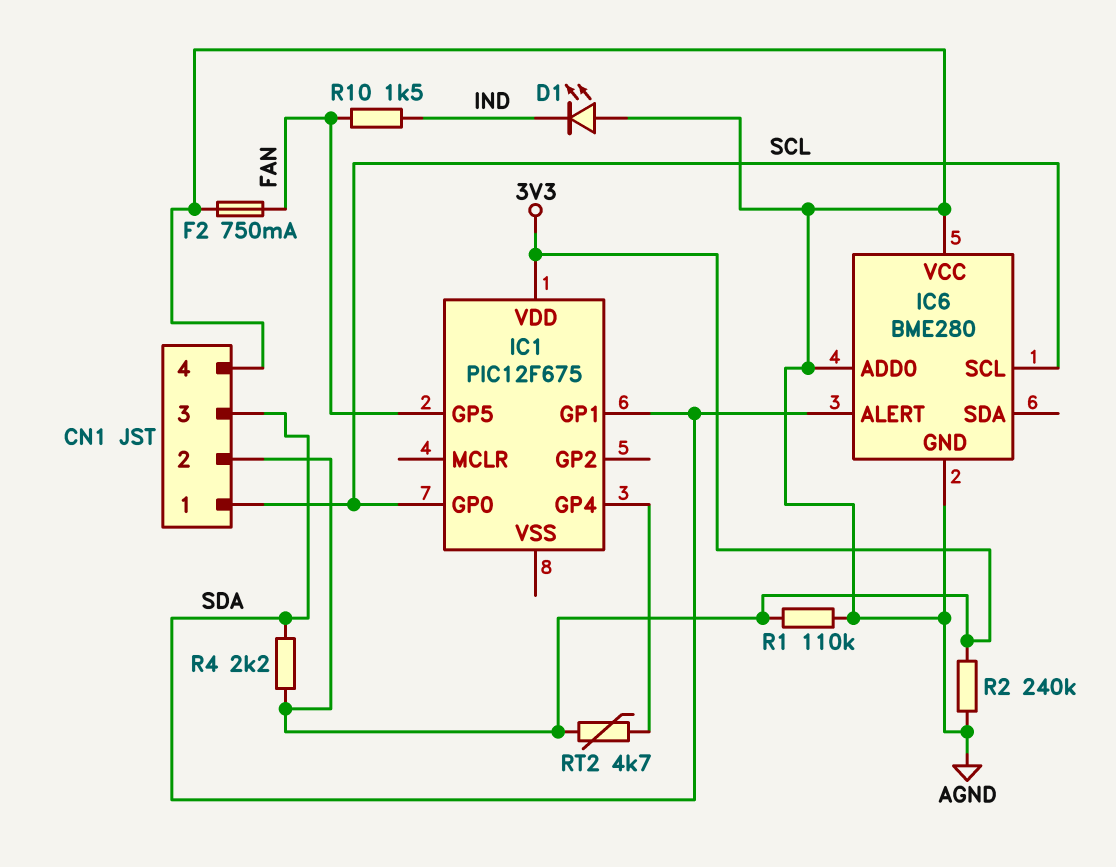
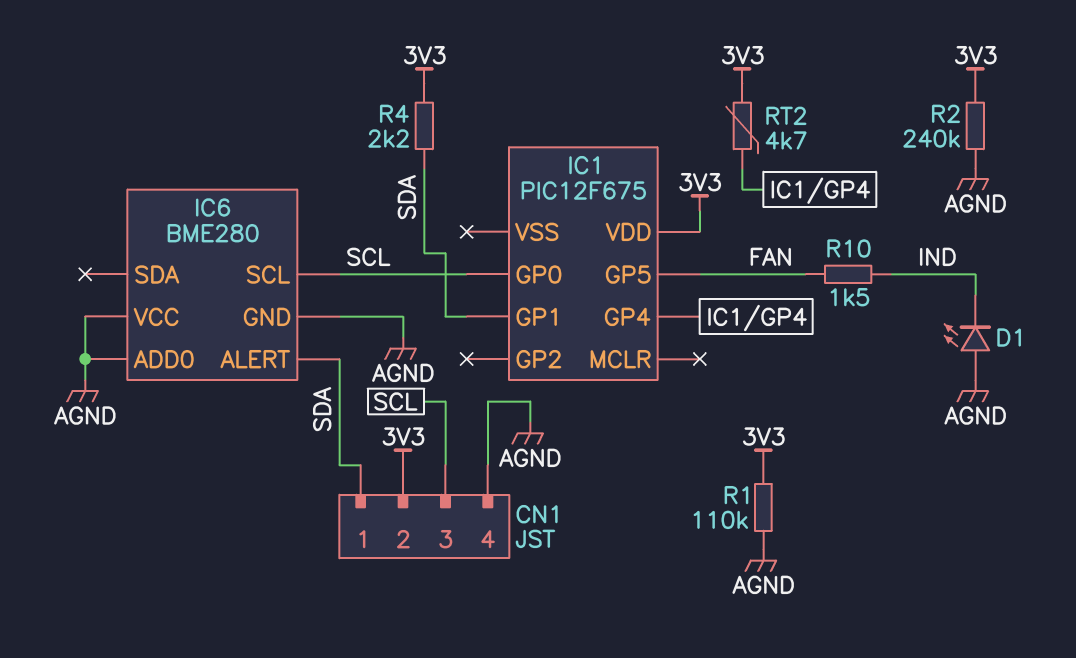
CN1 pin 1: SCL -> SDA
CN1 pin 3: SDA -> SCL
F2: 750mA (AGND, FAN) -> none

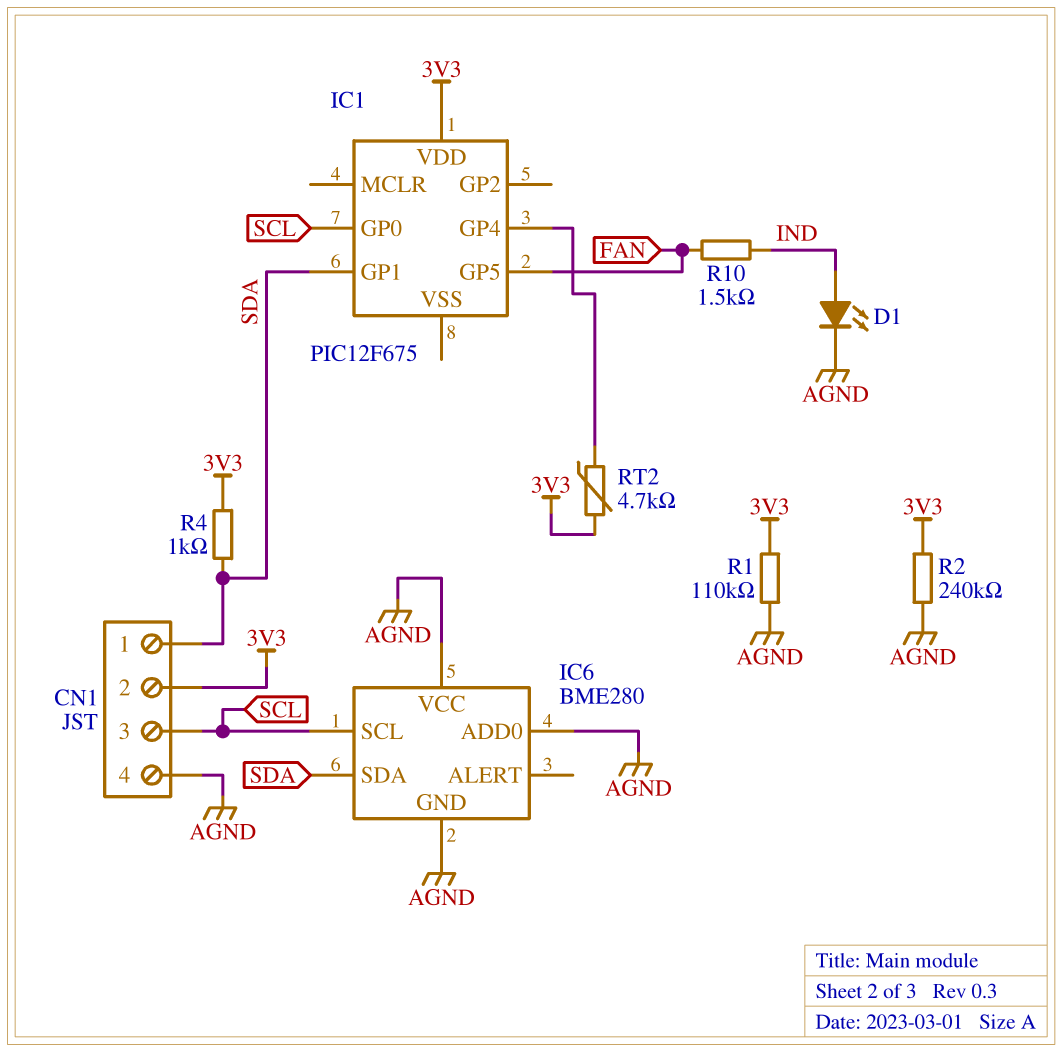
D1: LED (A AGND, K IND) -> LED (A IND, K AGND)
IC6 pin ALERT: SDA -> none
IC6 pin SDA: none -> SDA
R4: 2.2k (3V3, SDA) -> 1k (3V3, SDA)

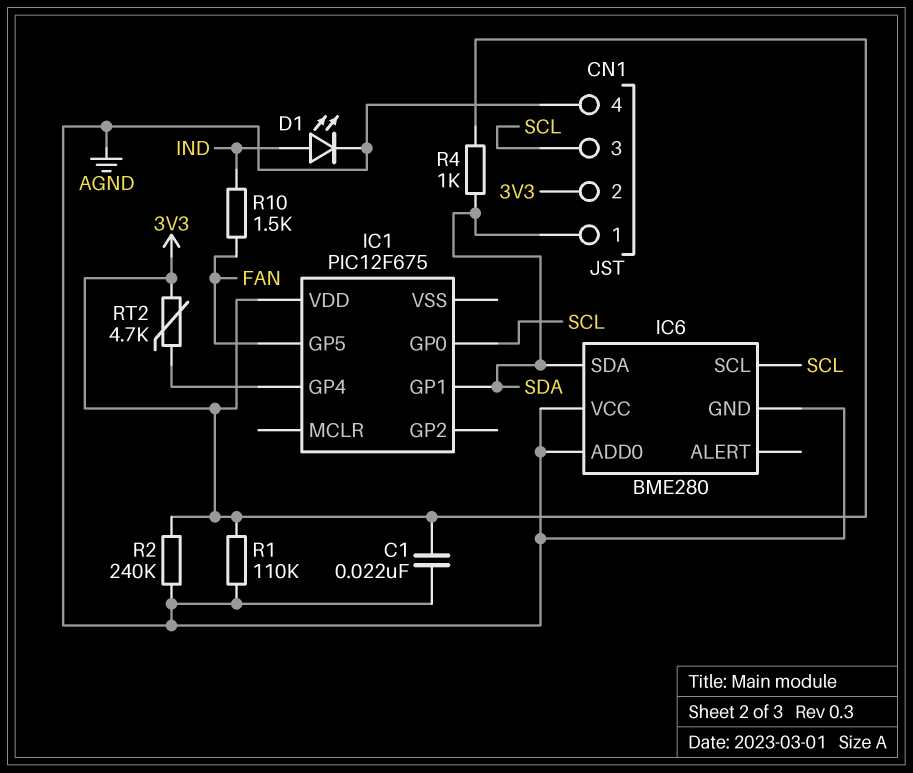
C1: none -> 22nF (3V3, AGND)

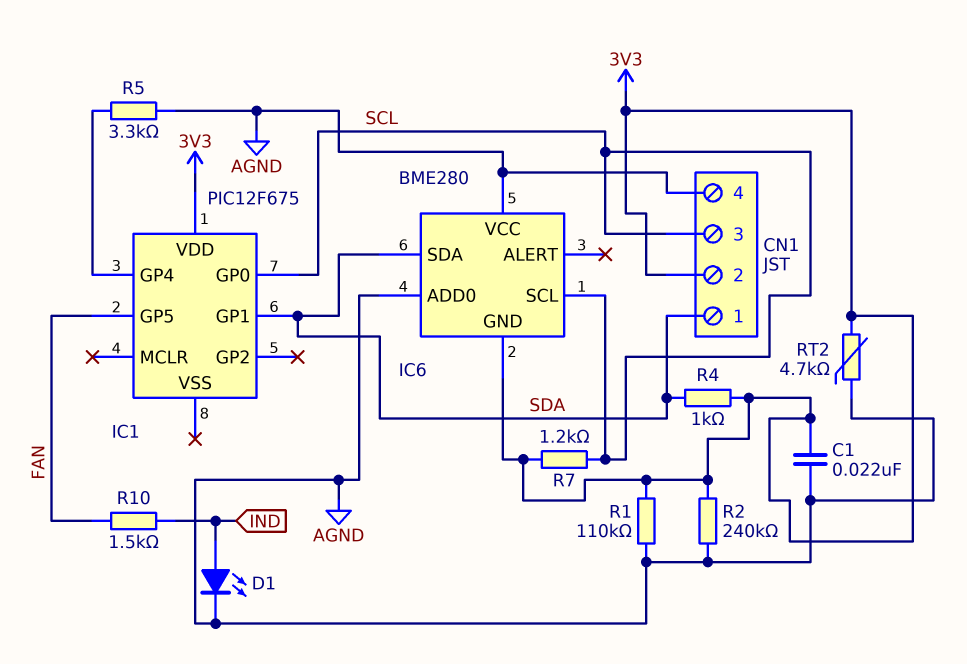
IC6 pin GND: AGND -> 3V3
R5: none -> 3.3k (AGND, IC1/GP4)
R7: none -> 1.2k (3V3, SCL)
RT2: 4.7k (3V3, IC1/GP4) -> 4.7k (3V3, AGND)

